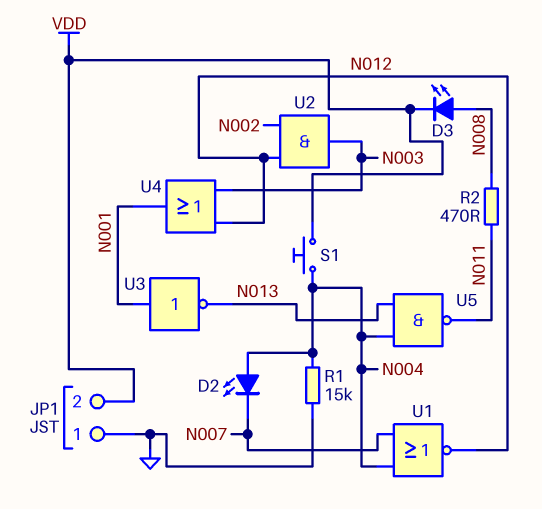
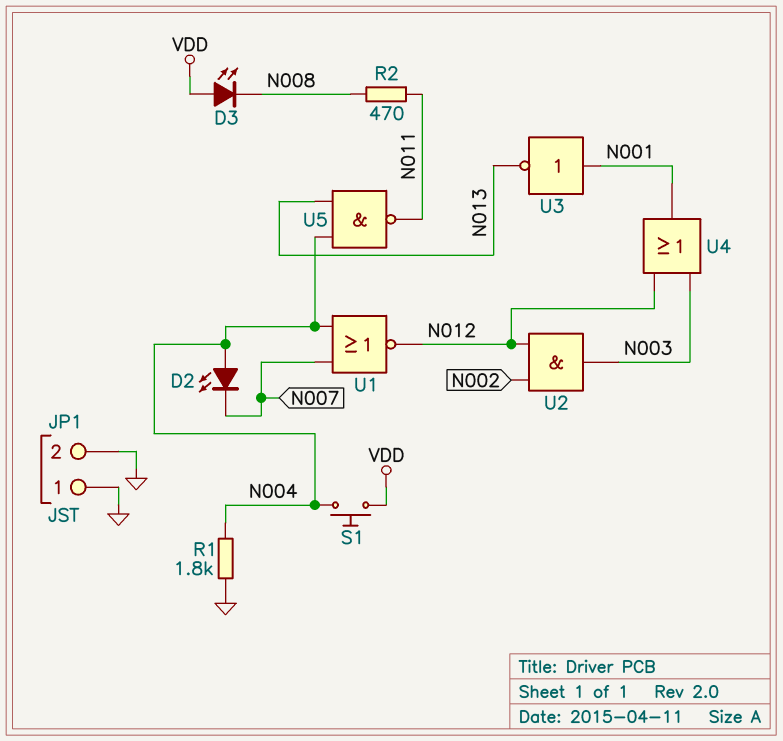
D3: LED (A N008, K VDD) -> LED (A VDD, K N008)
JP1 pin 2: VDD -> GND
R1: 15k (GND, N004) -> 1.8k (GND, N004)

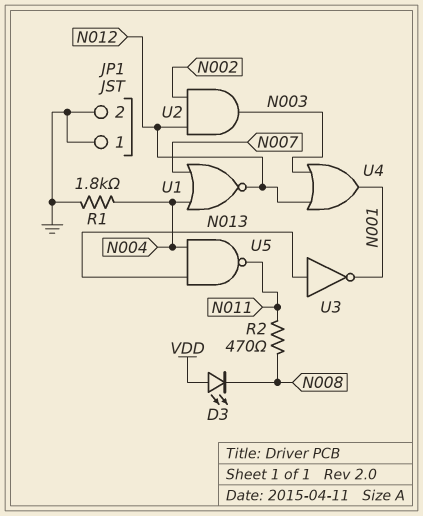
D2: LED (A N004, K N007) -> none
S1: button (N004, VDD) -> none
U3: NOT (in N001, out N013) -> NOT (in N013, out N001)

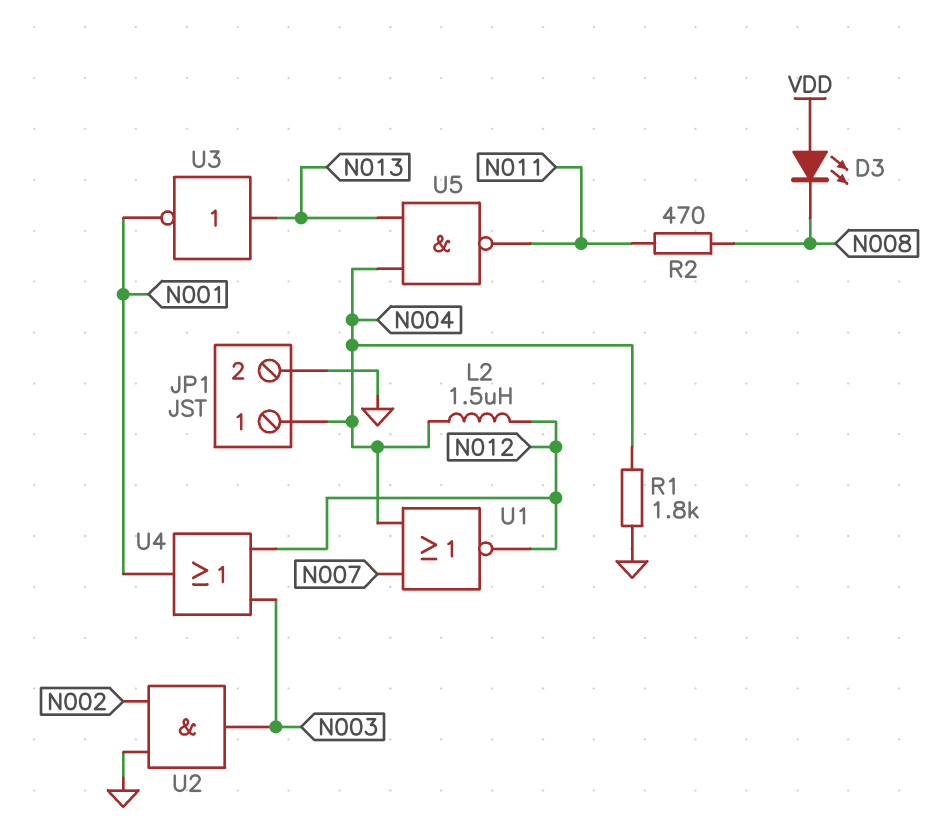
JP1 pin 1: GND -> N004
L2: none -> 1.5uH (N004, N012)
U2: AND (in N002, in N012, out N003) -> AND (in GND, in N002, out N003)

